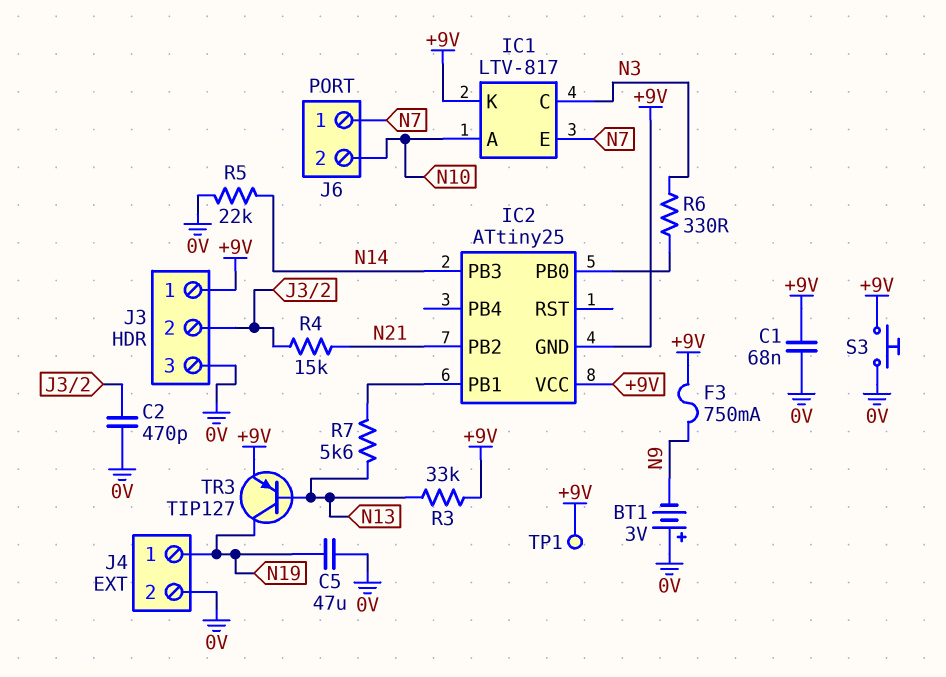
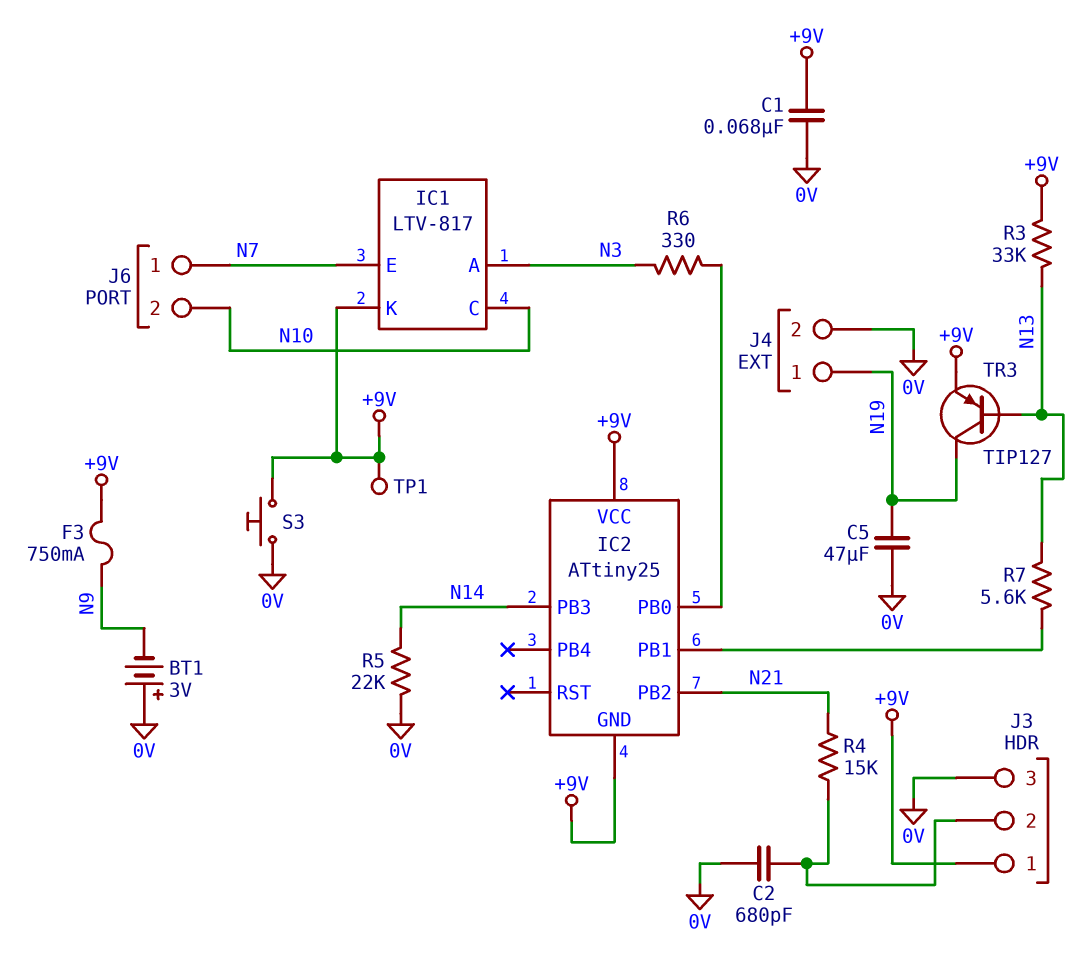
C2: 470pF (0V, J3/2) -> 680pF (0V, J3/2)
IC1 pin A: N10 -> N3
IC1 pin C: N3 -> N10

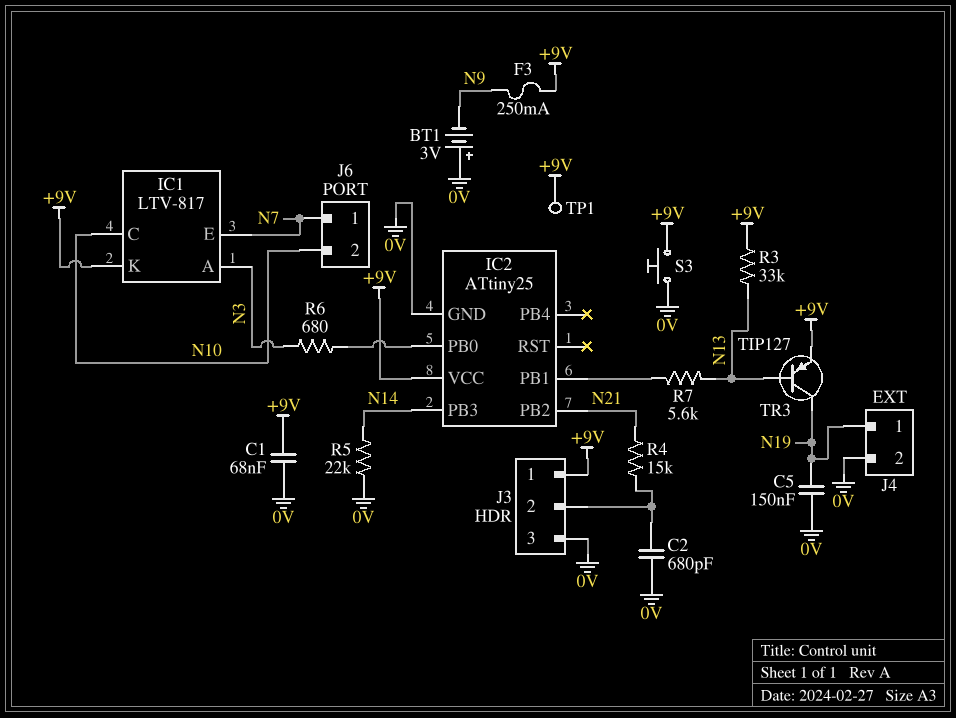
C5: 47uF (0V, N19) -> 150nF (0V, N19)
F3: 750mA (+9V, N9) -> 250mA (+9V, N9)
IC2 pin GND: +9V -> 0V
R6: 330 (IC2/PB0, N3) -> 680 (IC2/PB0, N3)

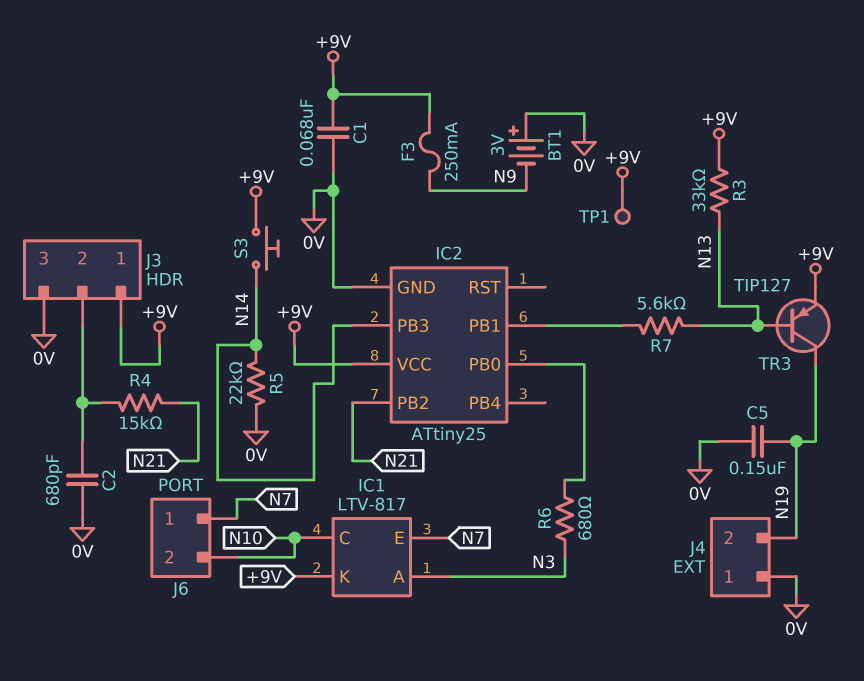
J4 pin 1: N19 -> 0V
J4 pin 2: 0V -> N19
S3: button (+9V, 0V) -> button (+9V, N14)

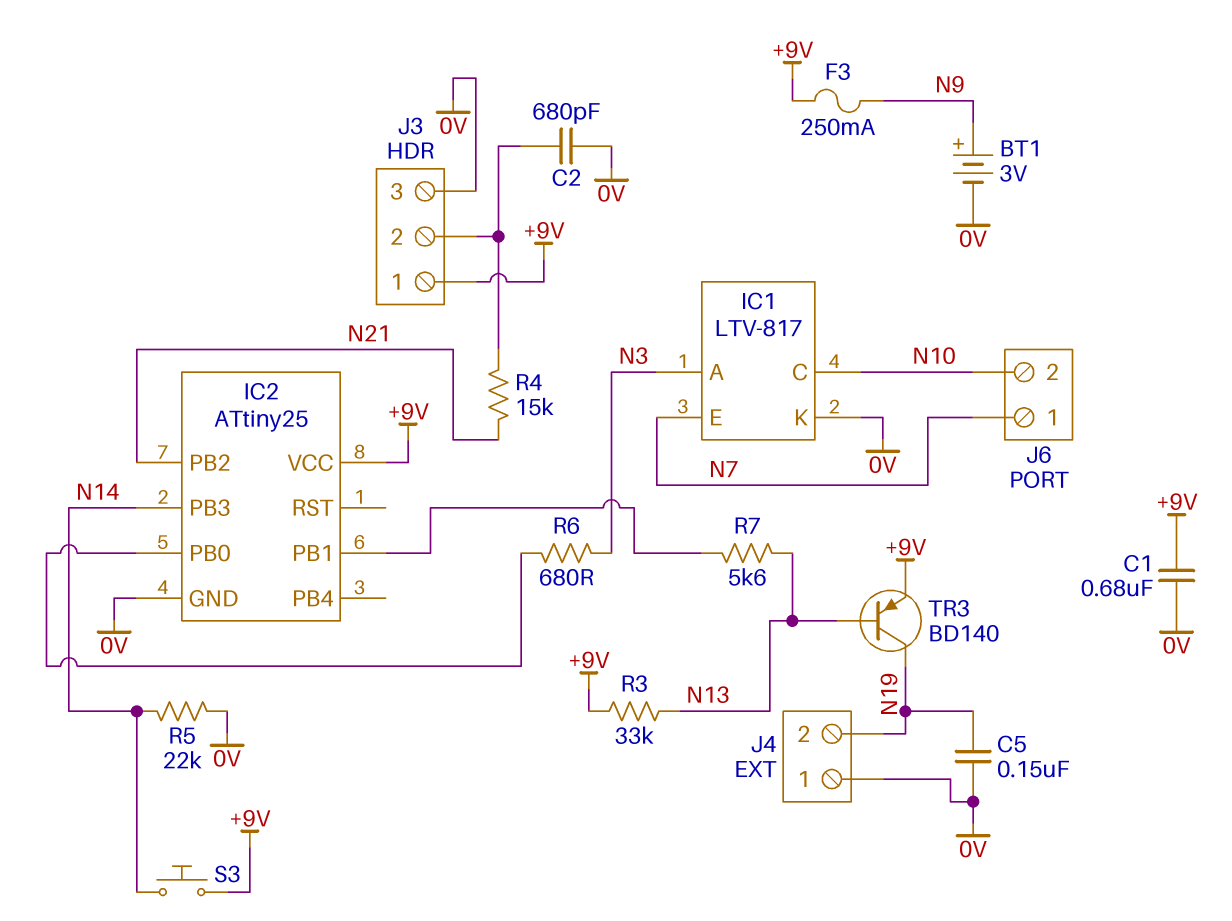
BT1: 3V (plus 0V, minus N9) -> 3V (plus N9, minus 0V)
C1: 68nF (+9V, 0V) -> 680nF (+9V, 0V)
IC1 pin K: +9V -> 0V
TP1: test point (+9V) -> none
TR3: PNP TIP127 (B N13, C N19, E +9V) -> PNP BD140 (B N13, C N19, E +9V)

